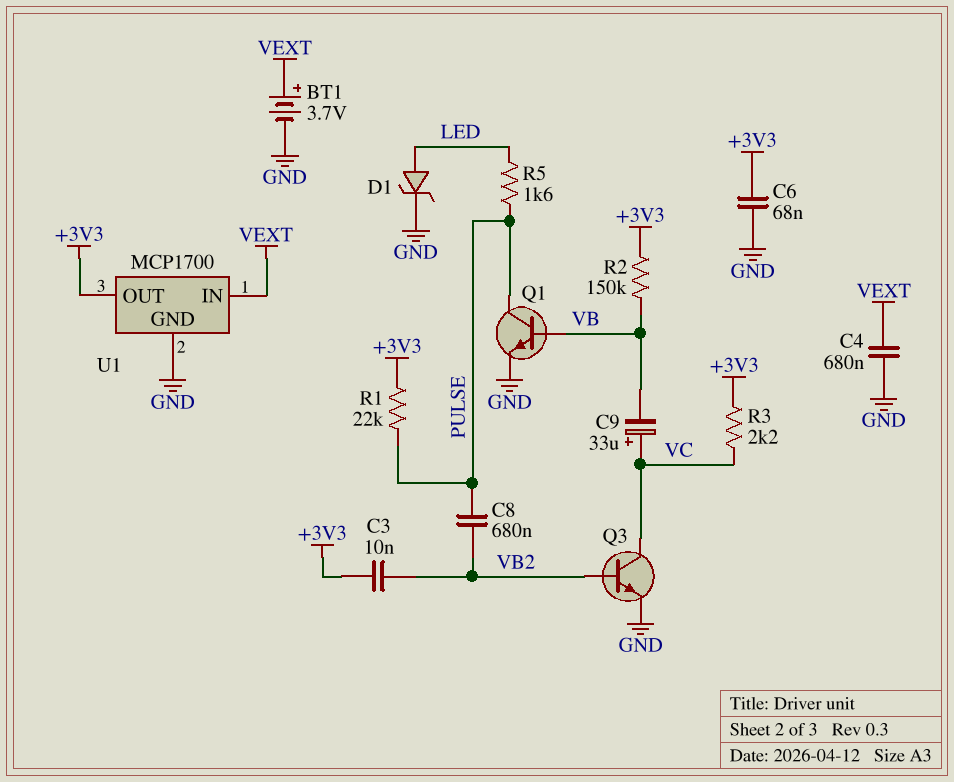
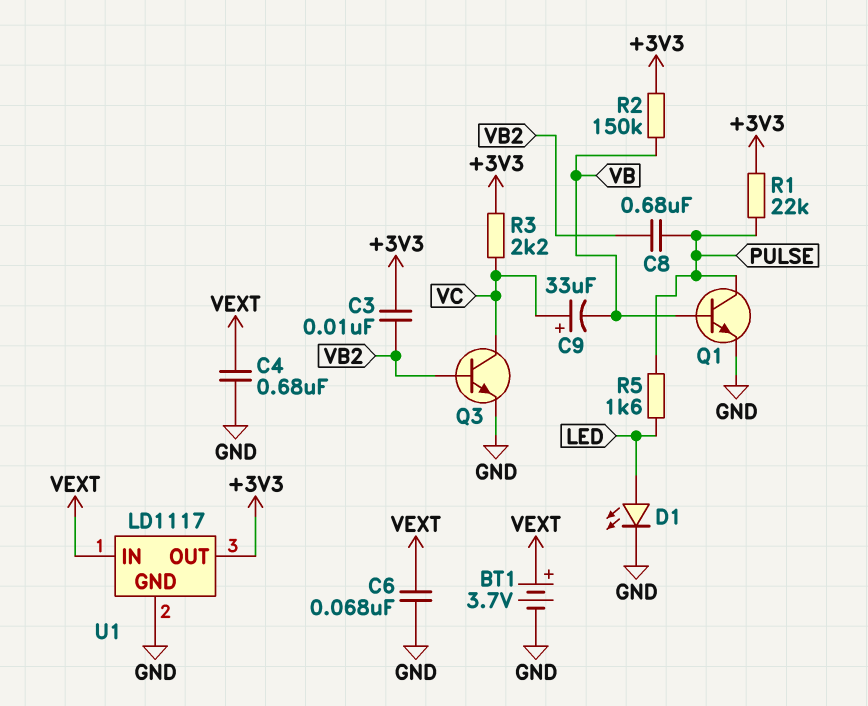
C6: 68nF (+3V3, GND) -> 68nF (GND, VEXT)
D1: zener (A LED, K GND) -> LED (A LED, K GND)
U1: MCP1700 -> LD1117

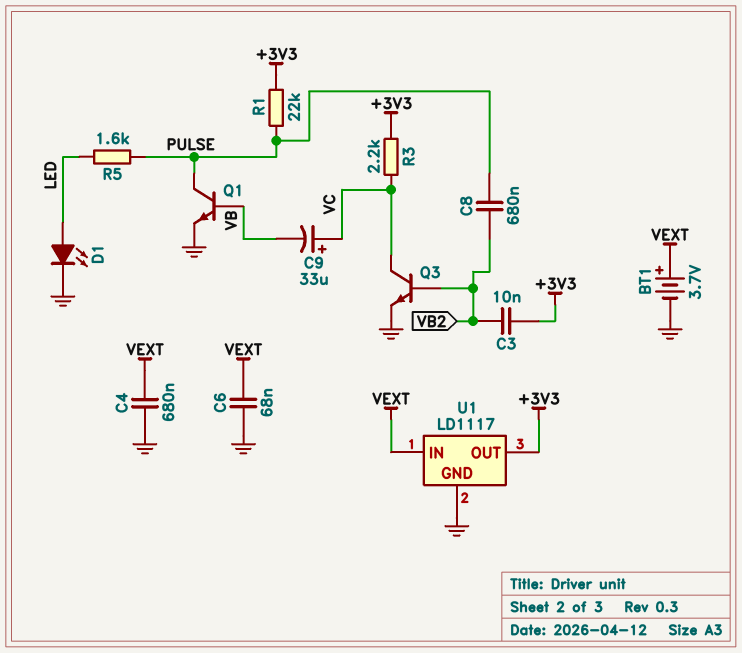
R2: 150k (+3V3, VB) -> none

